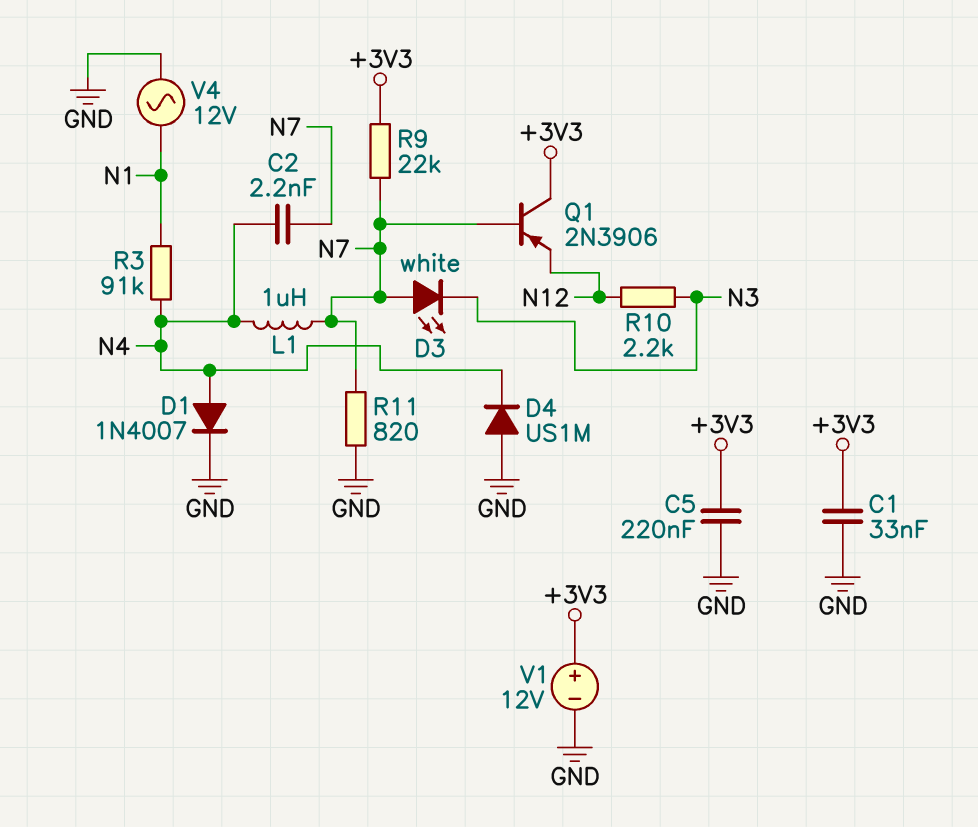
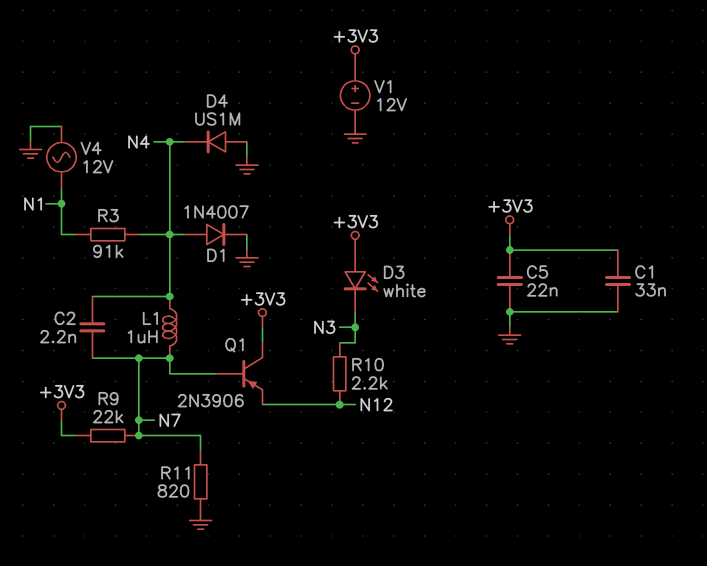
C5: 220nF (+3V3, GND) -> 22nF (+3V3, GND)
D3: LED white (A N7, K N3) -> LED white (A +3V3, K N3)

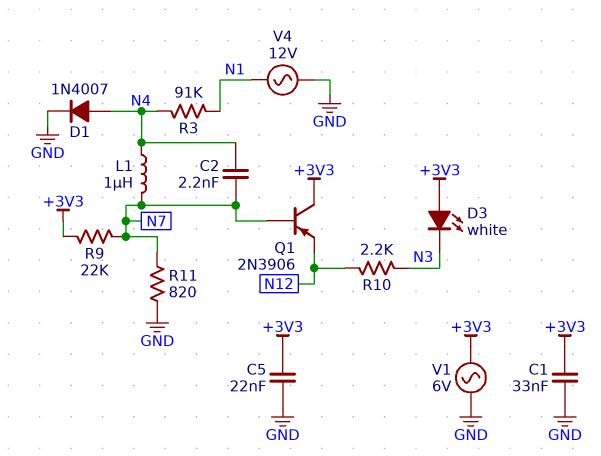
D4: diode US1M (A GND, K N4) -> none
V1: 12V (plus +3V3, minus GND) -> AC 6V (+3V3, GND)

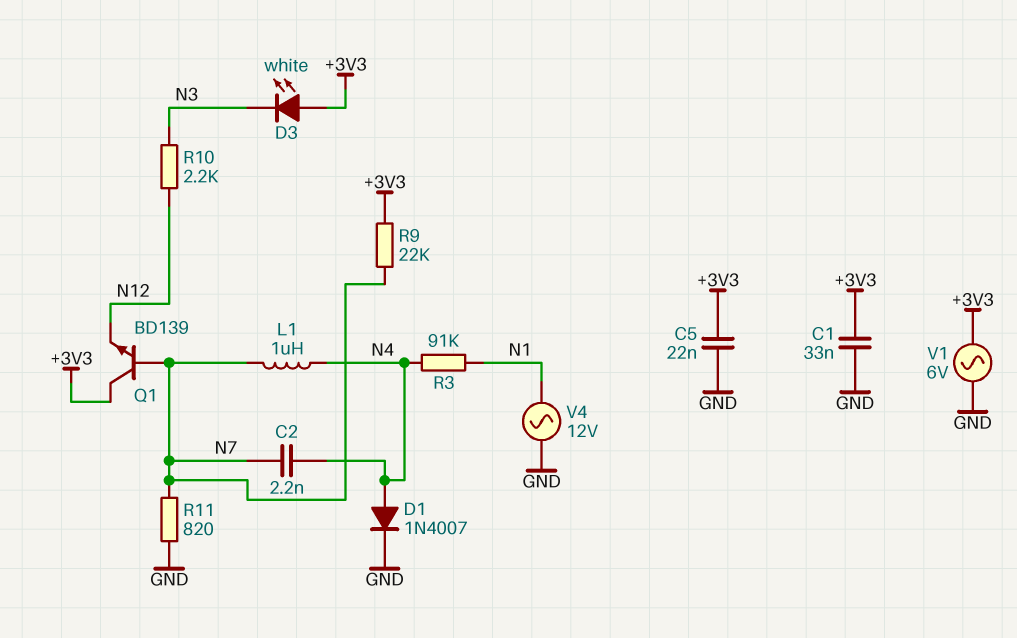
Q1: PNP 2N3906 (B N7, C +3V3, E N12) -> NPN BD139 (B N7, C +3V3, E N12)

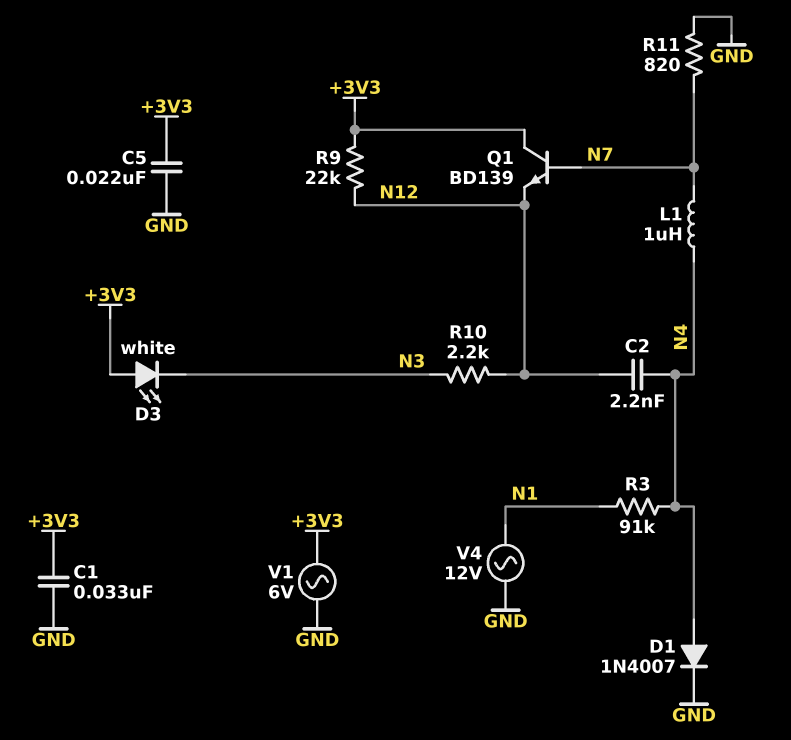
C2: 2.2nF (N4, N7) -> 2.2nF (N4, N12)
R9: 22k (+3V3, N7) -> 22k (+3V3, N12)

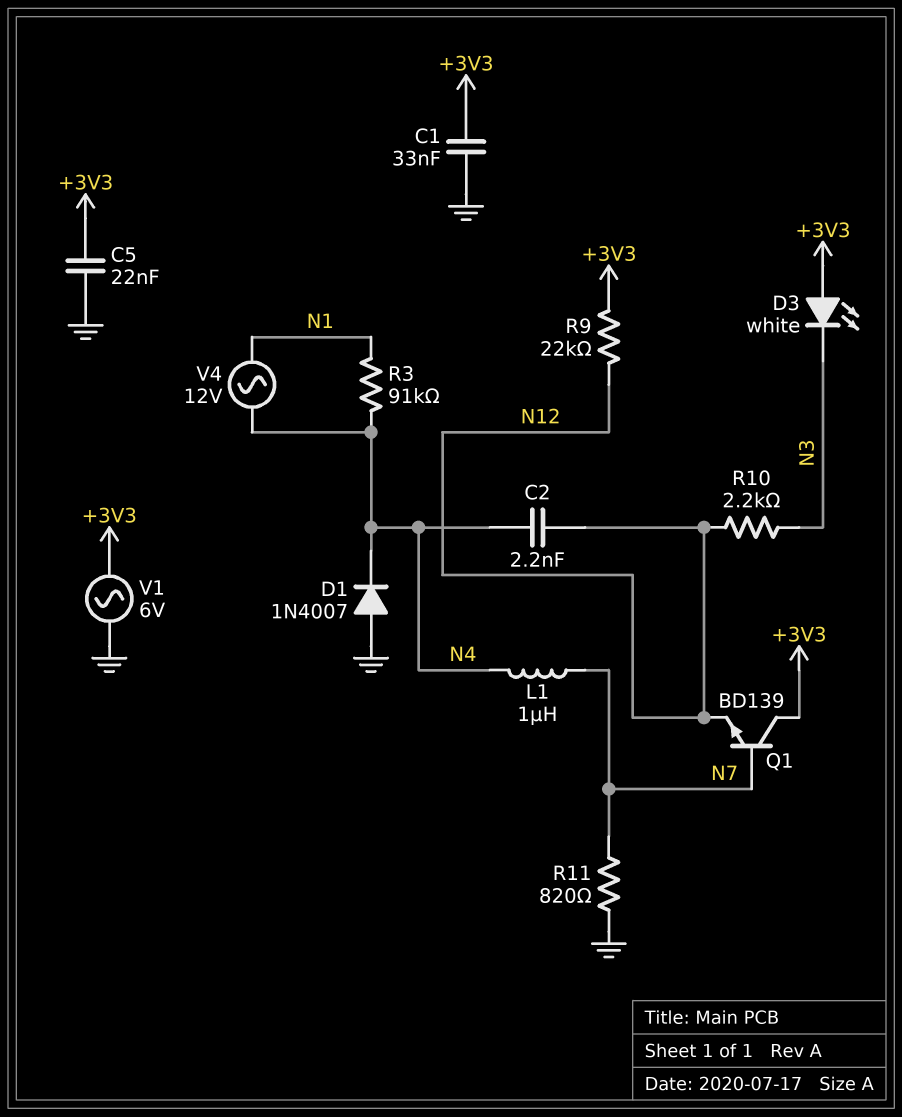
D1: diode 1N4007 (A N4, K GND) -> diode 1N4007 (A GND, K N4)
V4: AC 12V (GND, N1) -> AC 12V (N1, N4)

